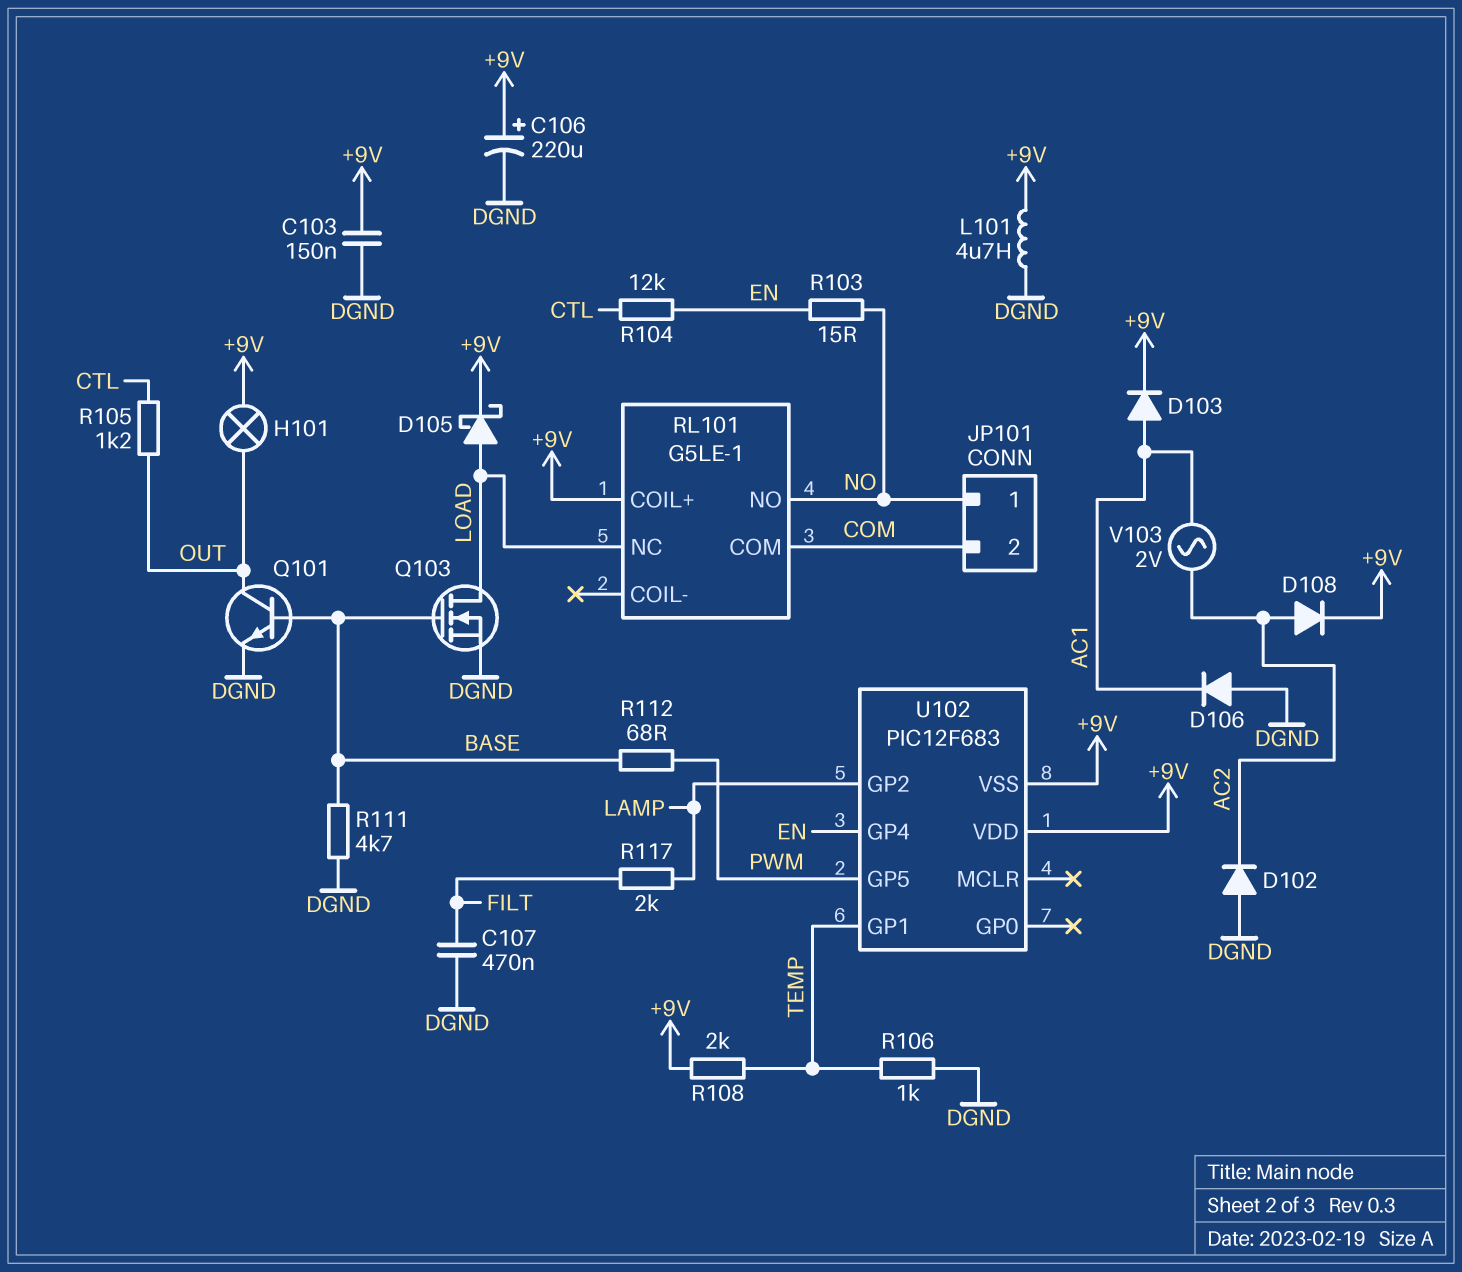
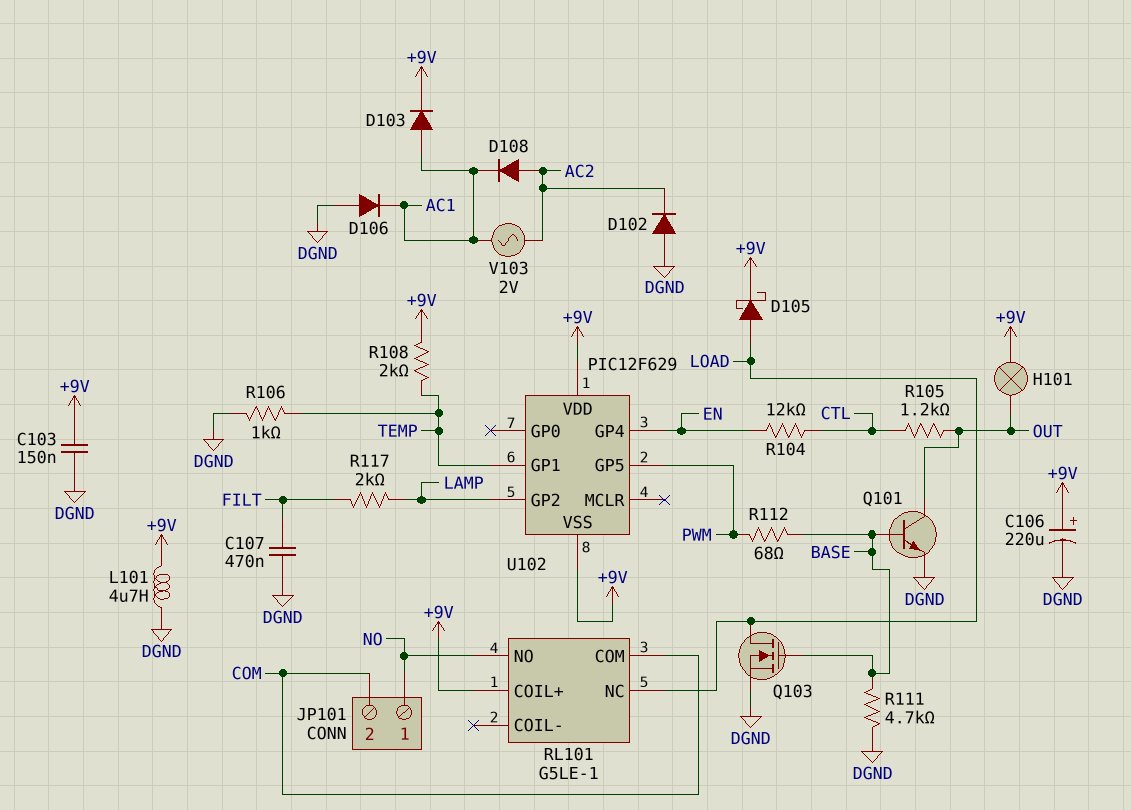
D108: diode (A AC2, K +9V) -> diode (A AC2, K AC1)
R103: 15 (EN, NO) -> none
U102: PIC12F683 -> PIC12F629

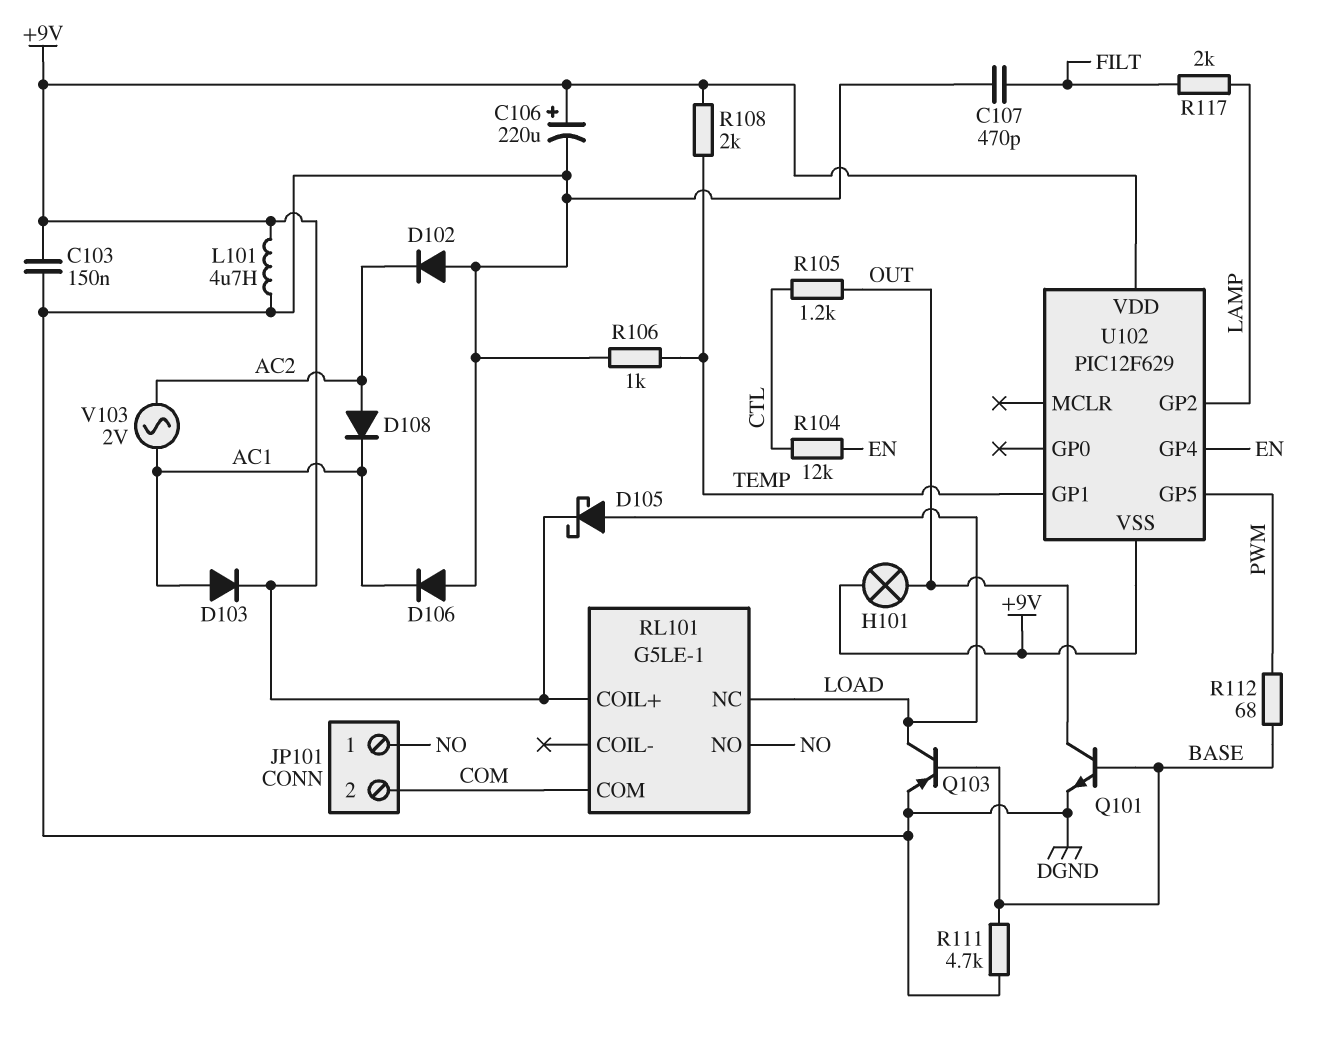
C107: 470nF (DGND, FILT) -> 470pF (DGND, FILT)
Q103: NMOS (G BASE, D LOAD, S DGND) -> PNP (B BASE, C LOAD, E DGND)

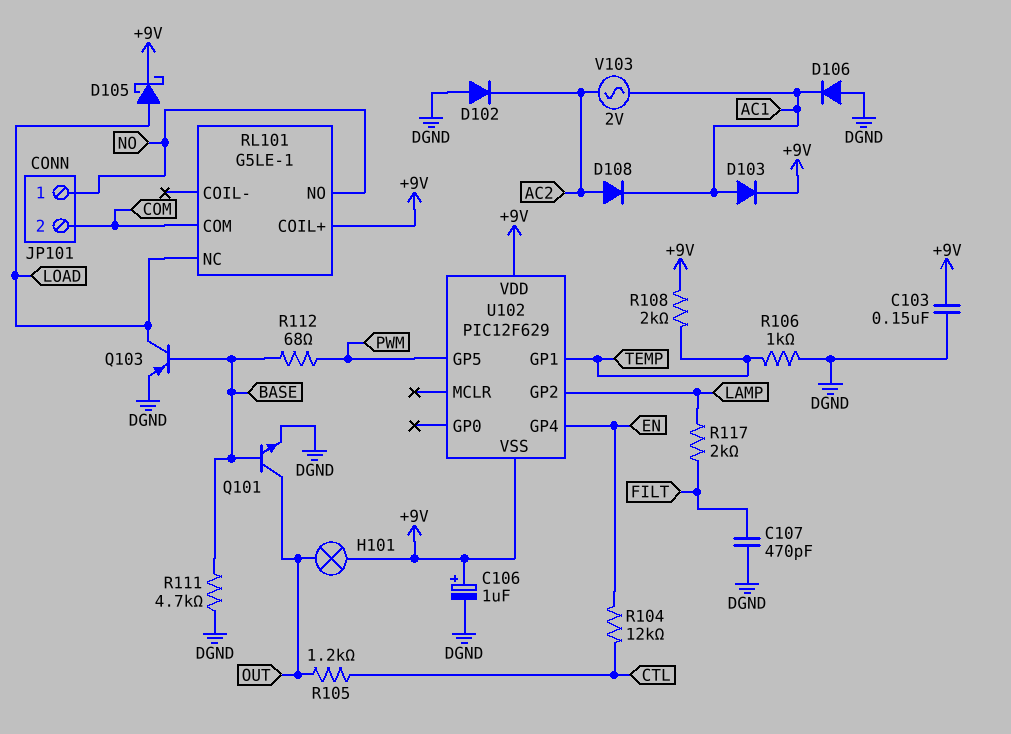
C106: 220uF (plus +9V, minus DGND) -> 1uF (plus +9V, minus DGND)
L101: 4.7uH (+9V, DGND) -> none

